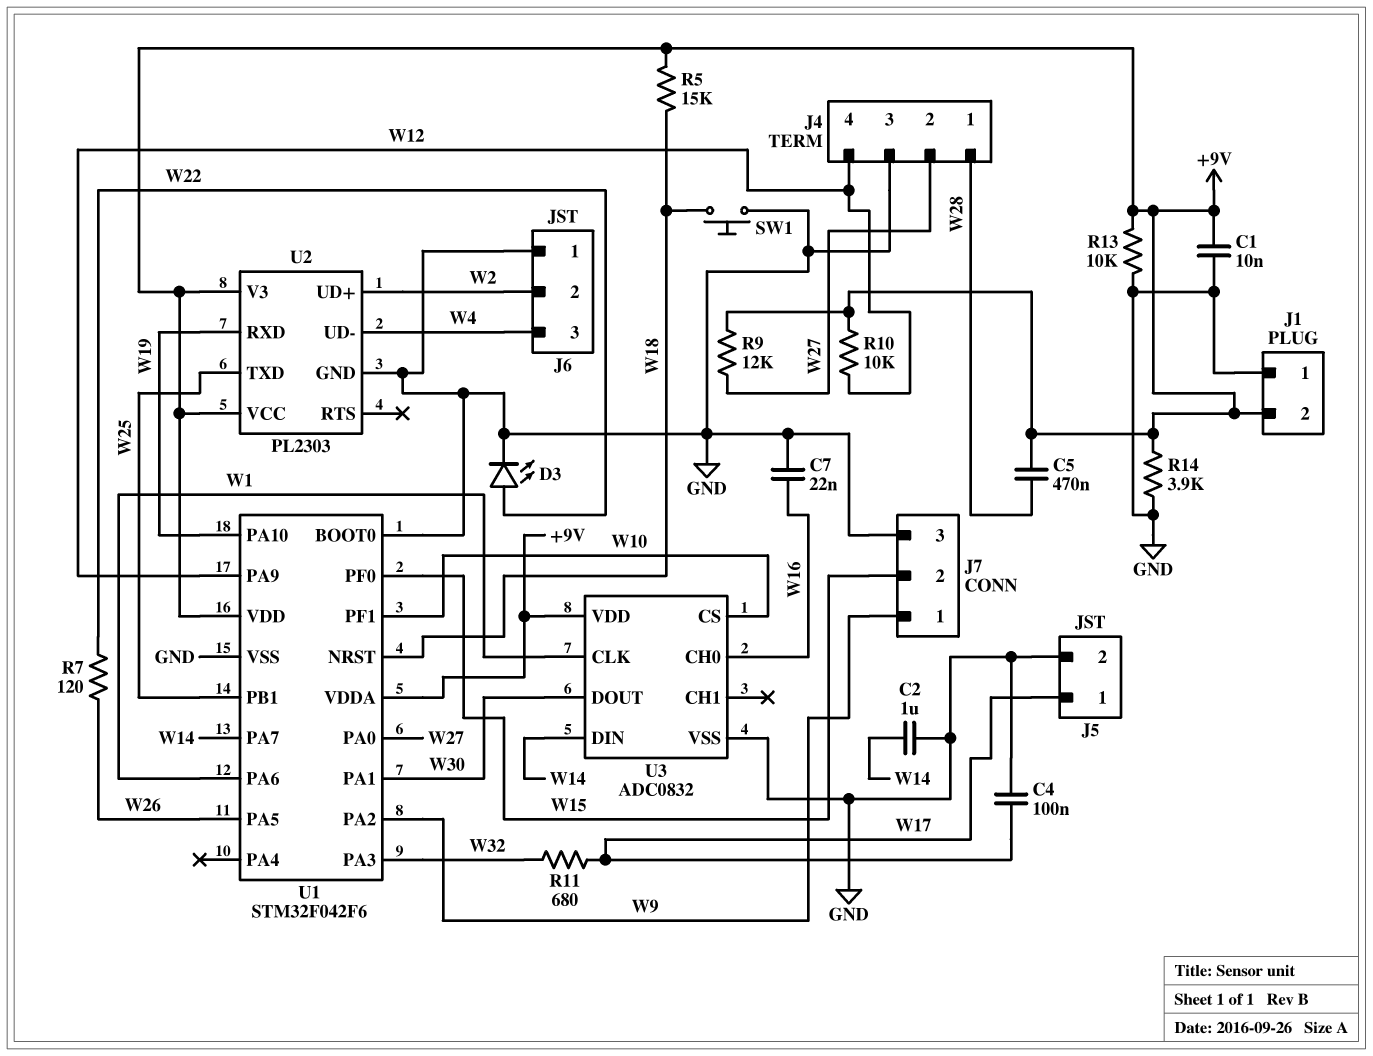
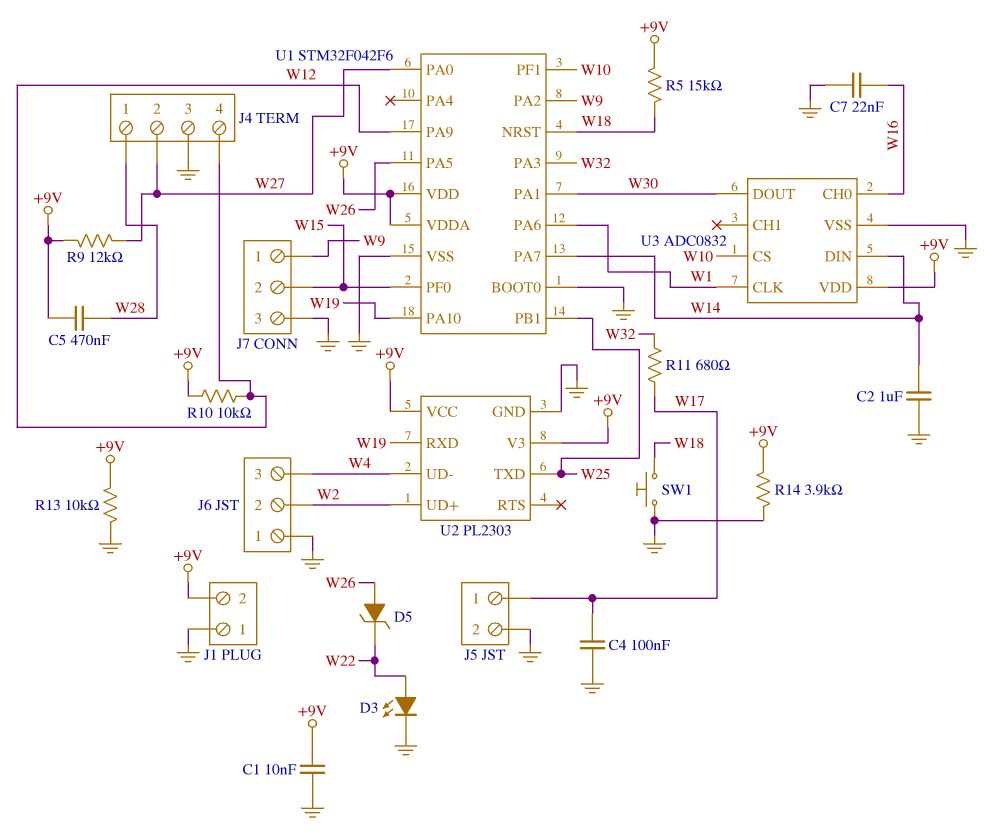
D5: none -> zener (A W26, K W22)
R7: 120 (W22, W26) -> none

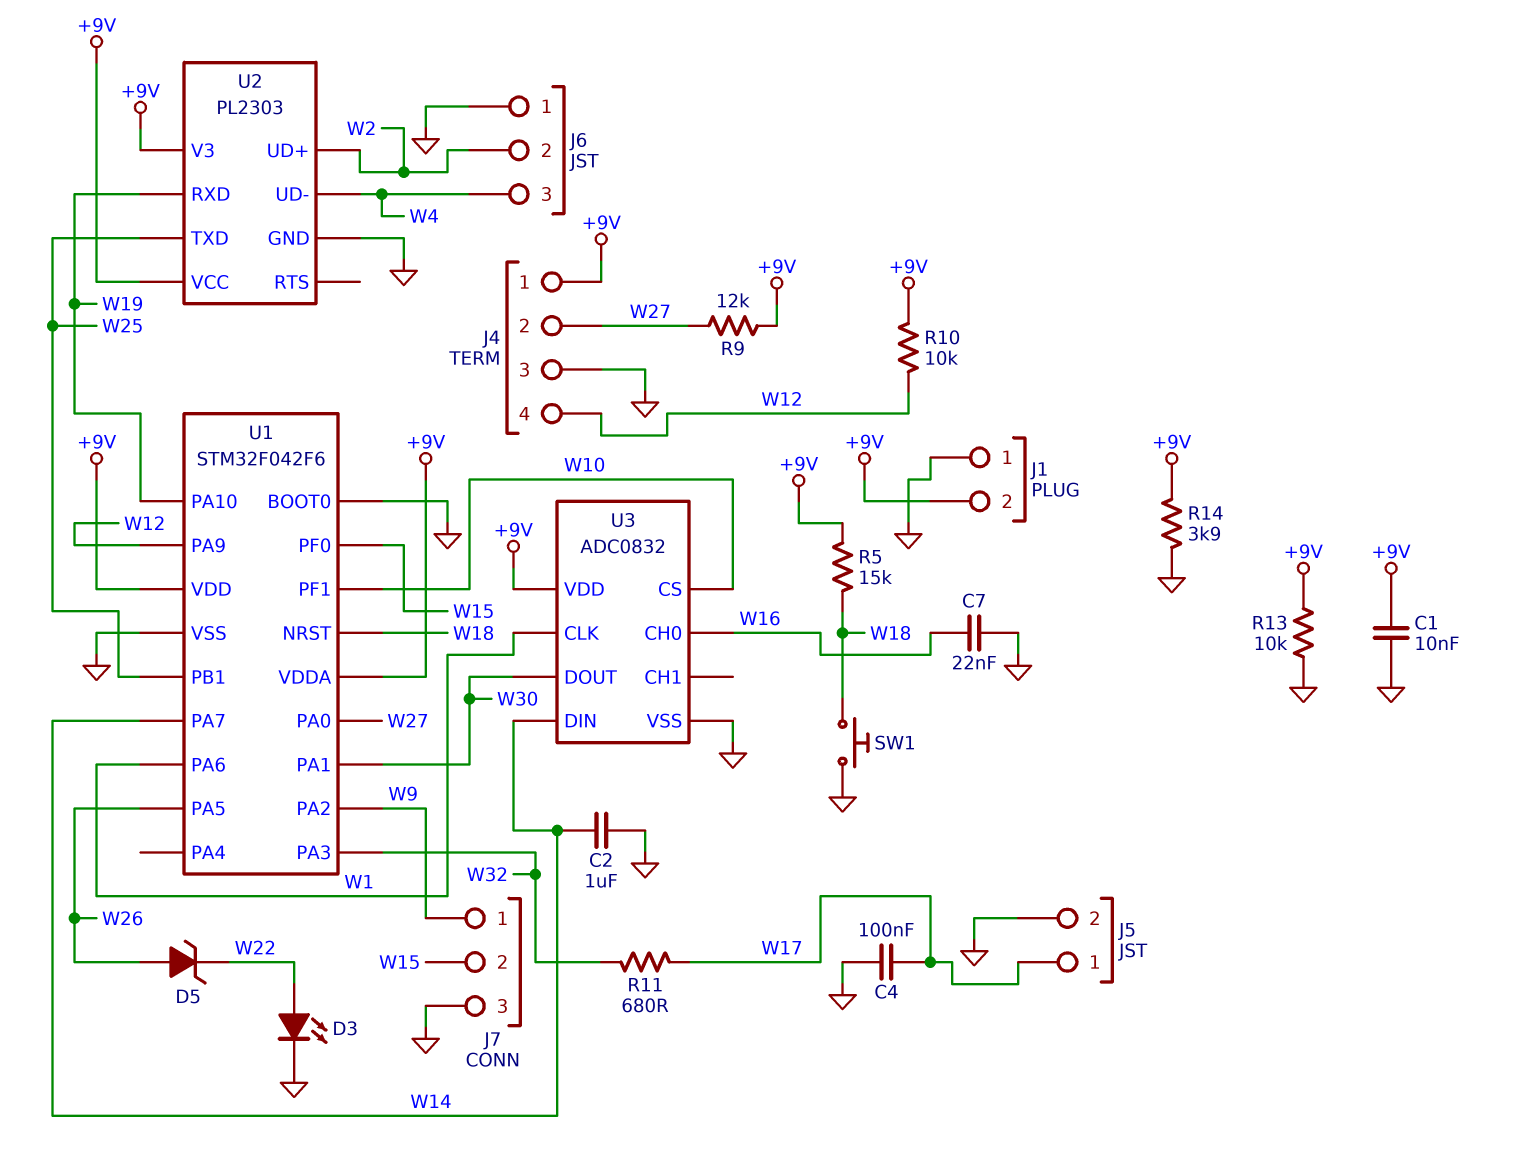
C5: 470nF (+9V, W28) -> none
J4 pin 1: W28 -> +9V

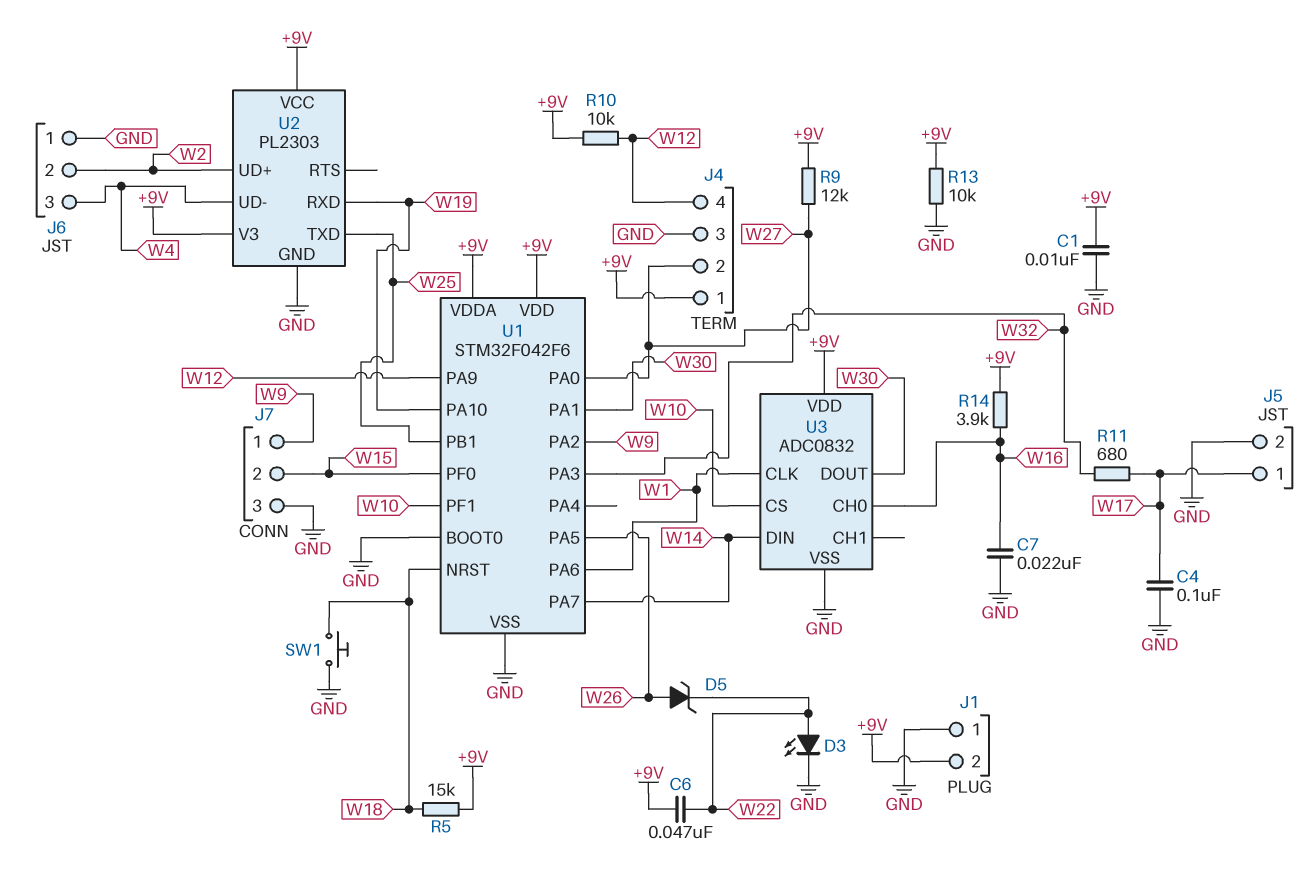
C2: 1uF (GND, W14) -> none
C6: none -> 47nF (+9V, W22)
R14: 3.9k (+9V, GND) -> 3.9k (+9V, W16)

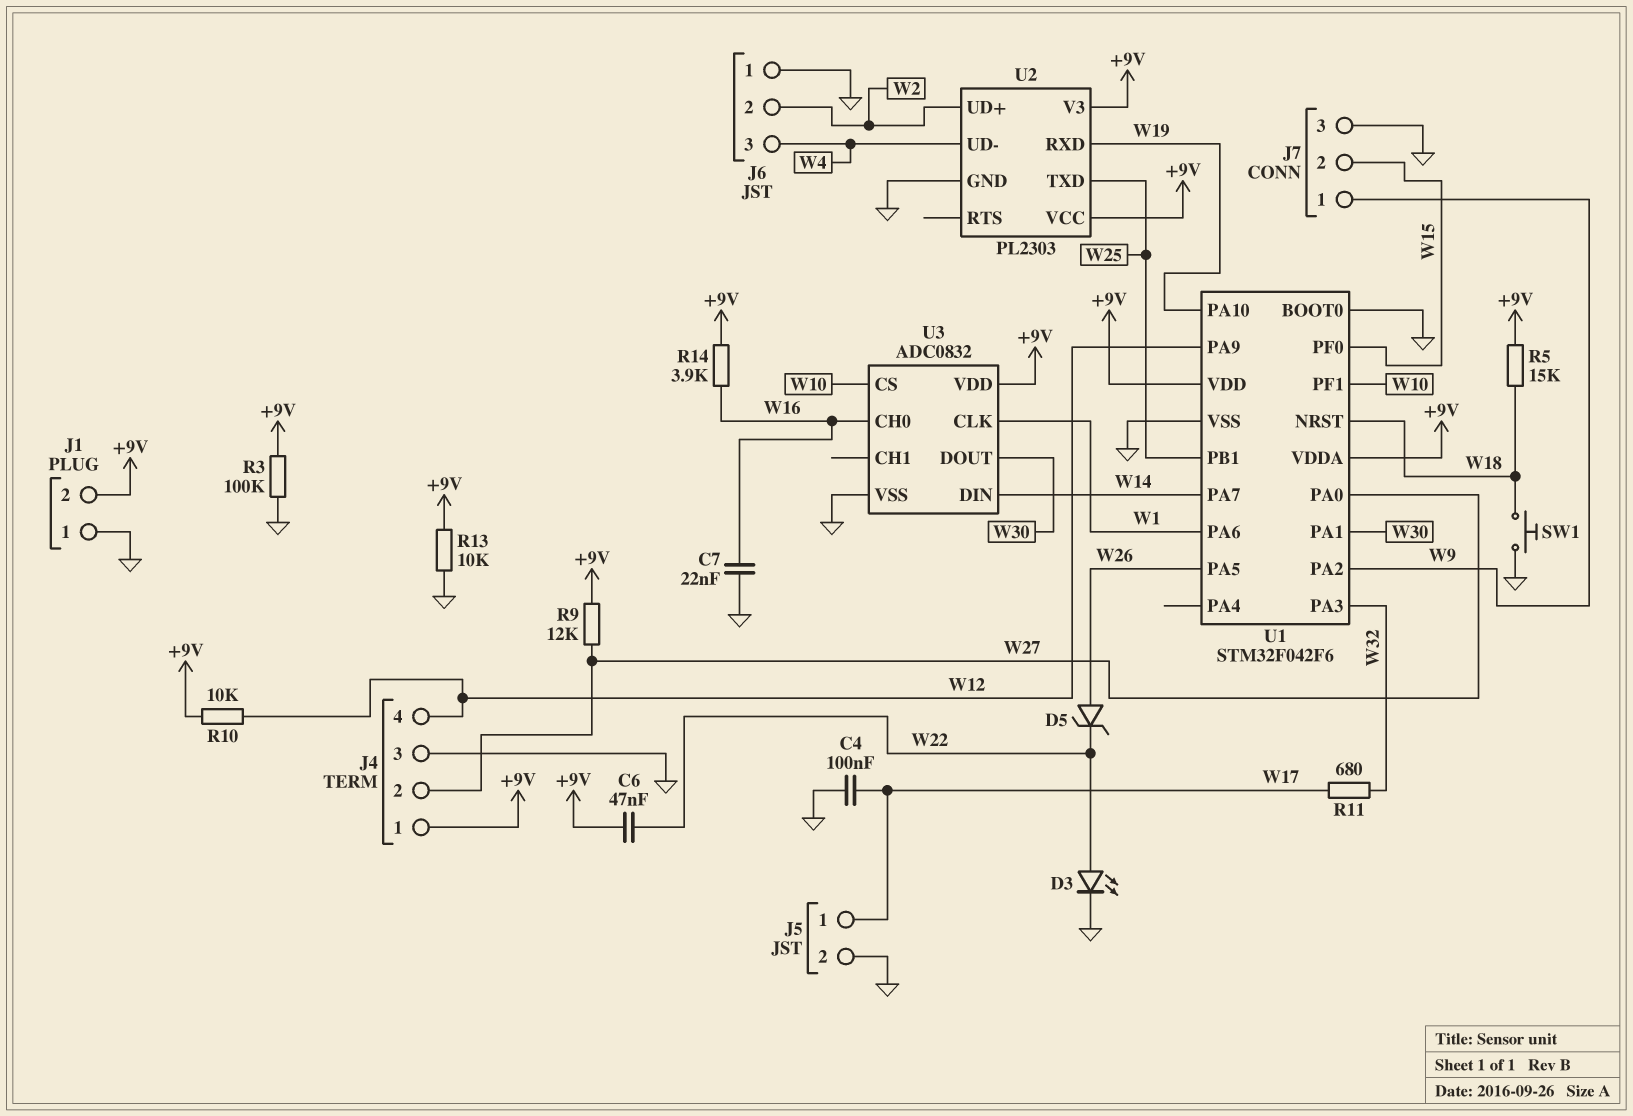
C1: 10nF (+9V, GND) -> none
R3: none -> 100k (+9V, GND)

